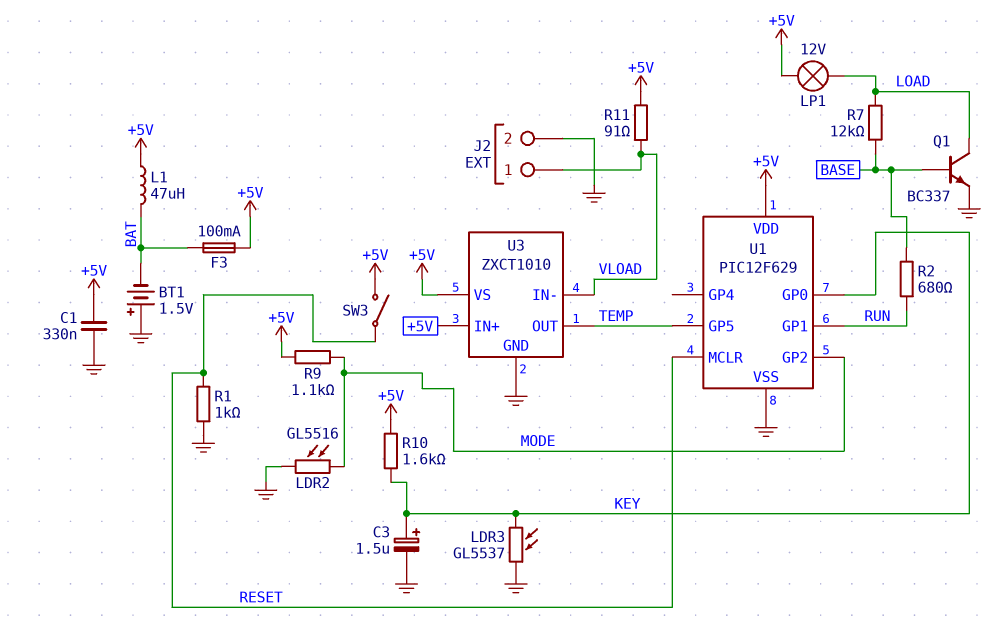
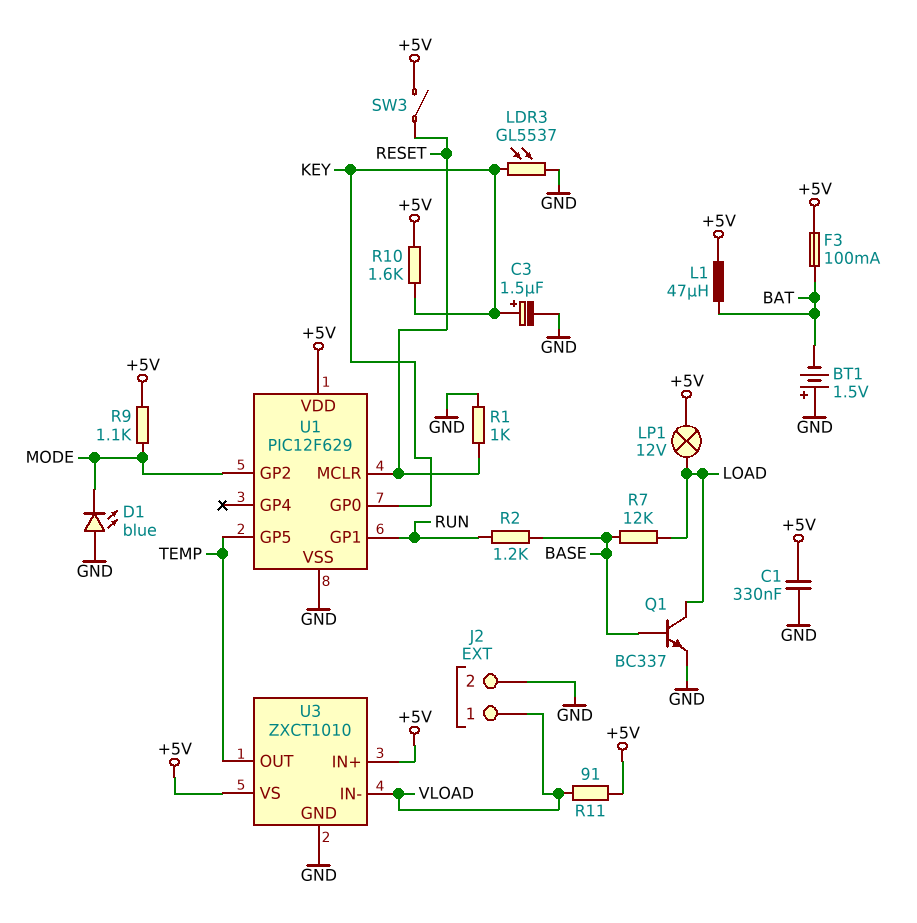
D1: none -> LED blue (A GND, K MODE)
LDR2: GL5516 (GND, MODE) -> none
R2: 680 (BASE, RUN) -> 1.2k (BASE, RUN)

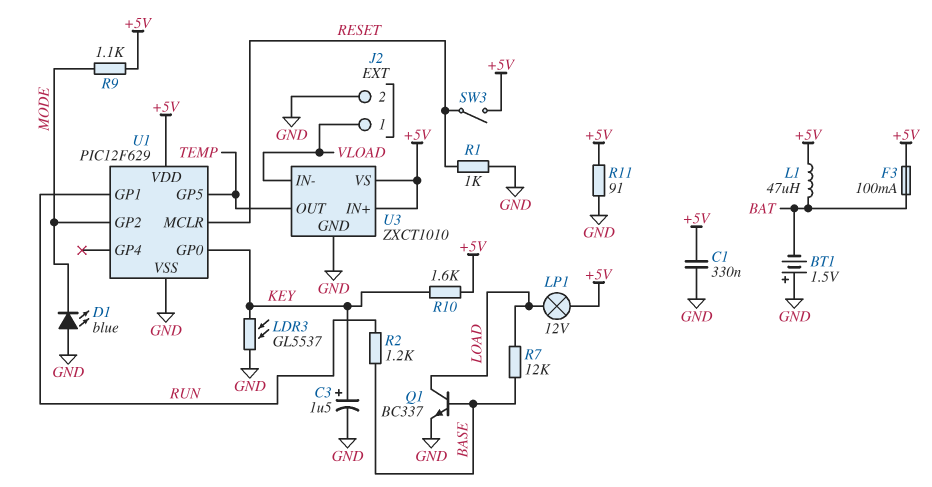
R11: 91 (+5V, VLOAD) -> 91 (+5V, GND)

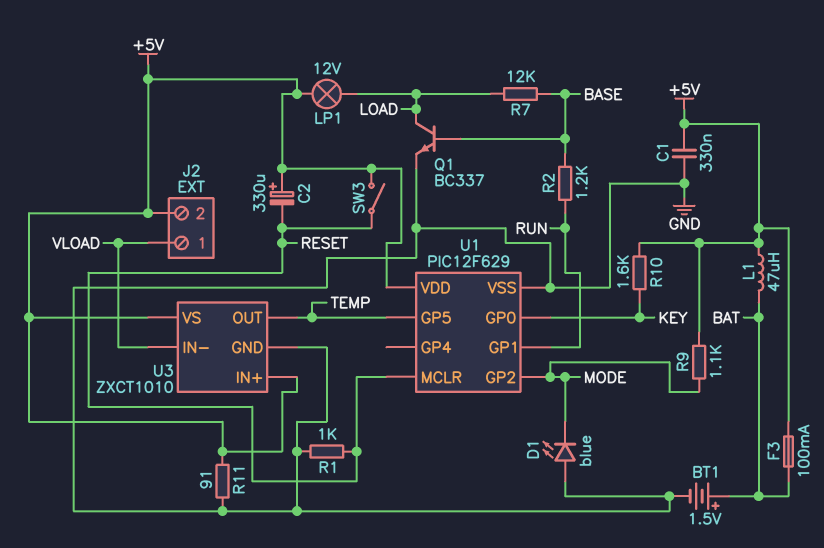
BT1: 1.5V (plus GND, minus BAT) -> 1.5V (plus BAT, minus GND)
C2: none -> 330uF (plus +5V, minus RESET)
C3: 1.5uF (plus KEY, minus GND) -> none
J2 pin 2: GND -> +5V
LDR3: GL5537 (GND, KEY) -> none

